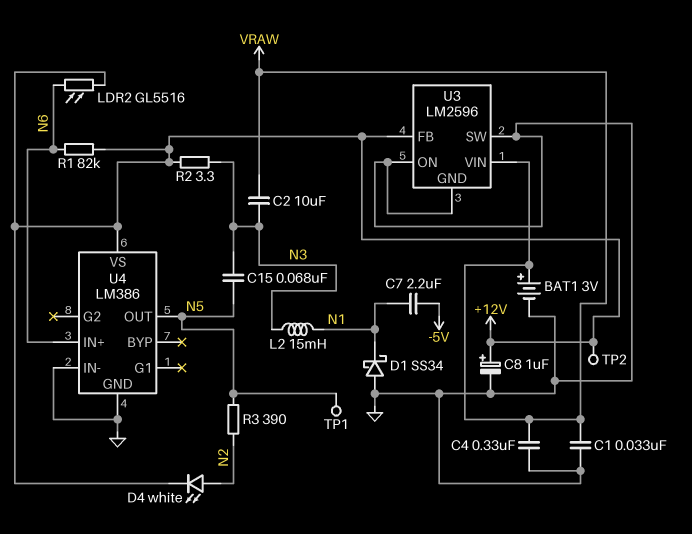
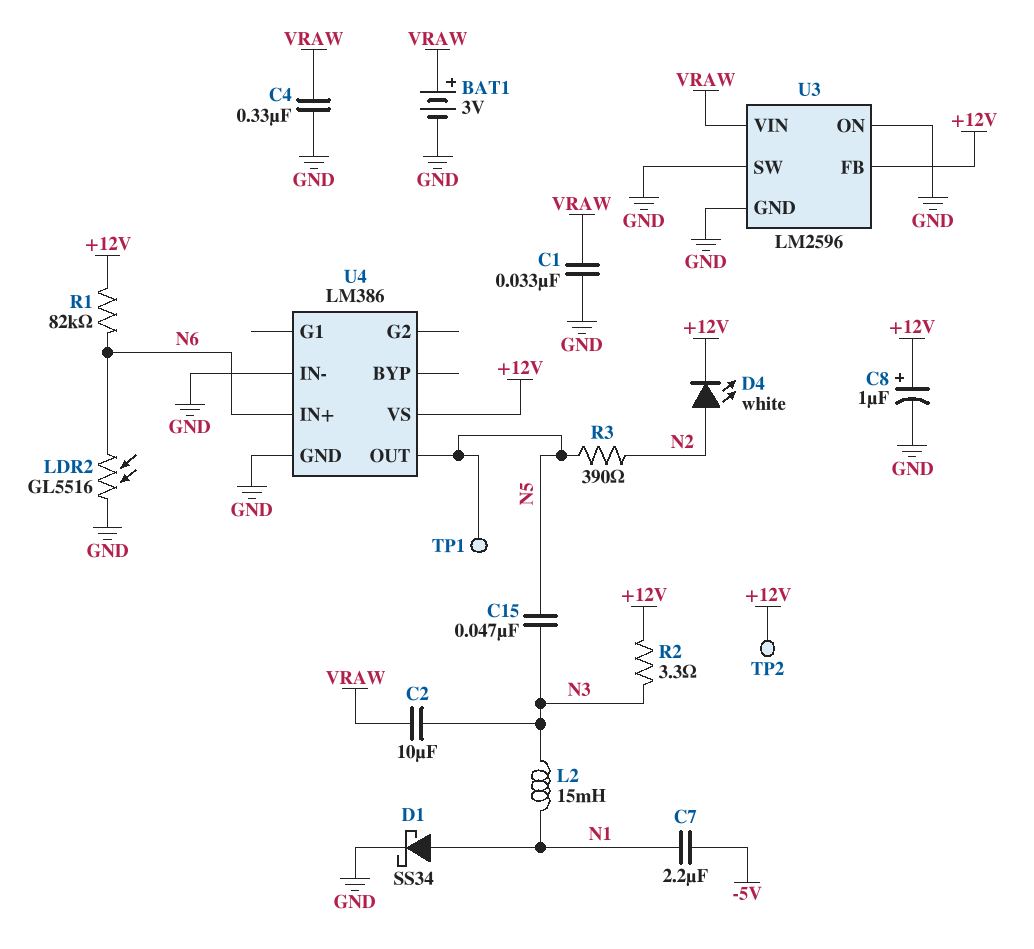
C15: 68nF (N3, N5) -> 47nF (N3, N5)
D1: schottky SS34 (A GND, K N1) -> schottky SS34 (A N1, K GND)
LDR2: GL5516 (+12V, N6) -> GL5516 (GND, N6)

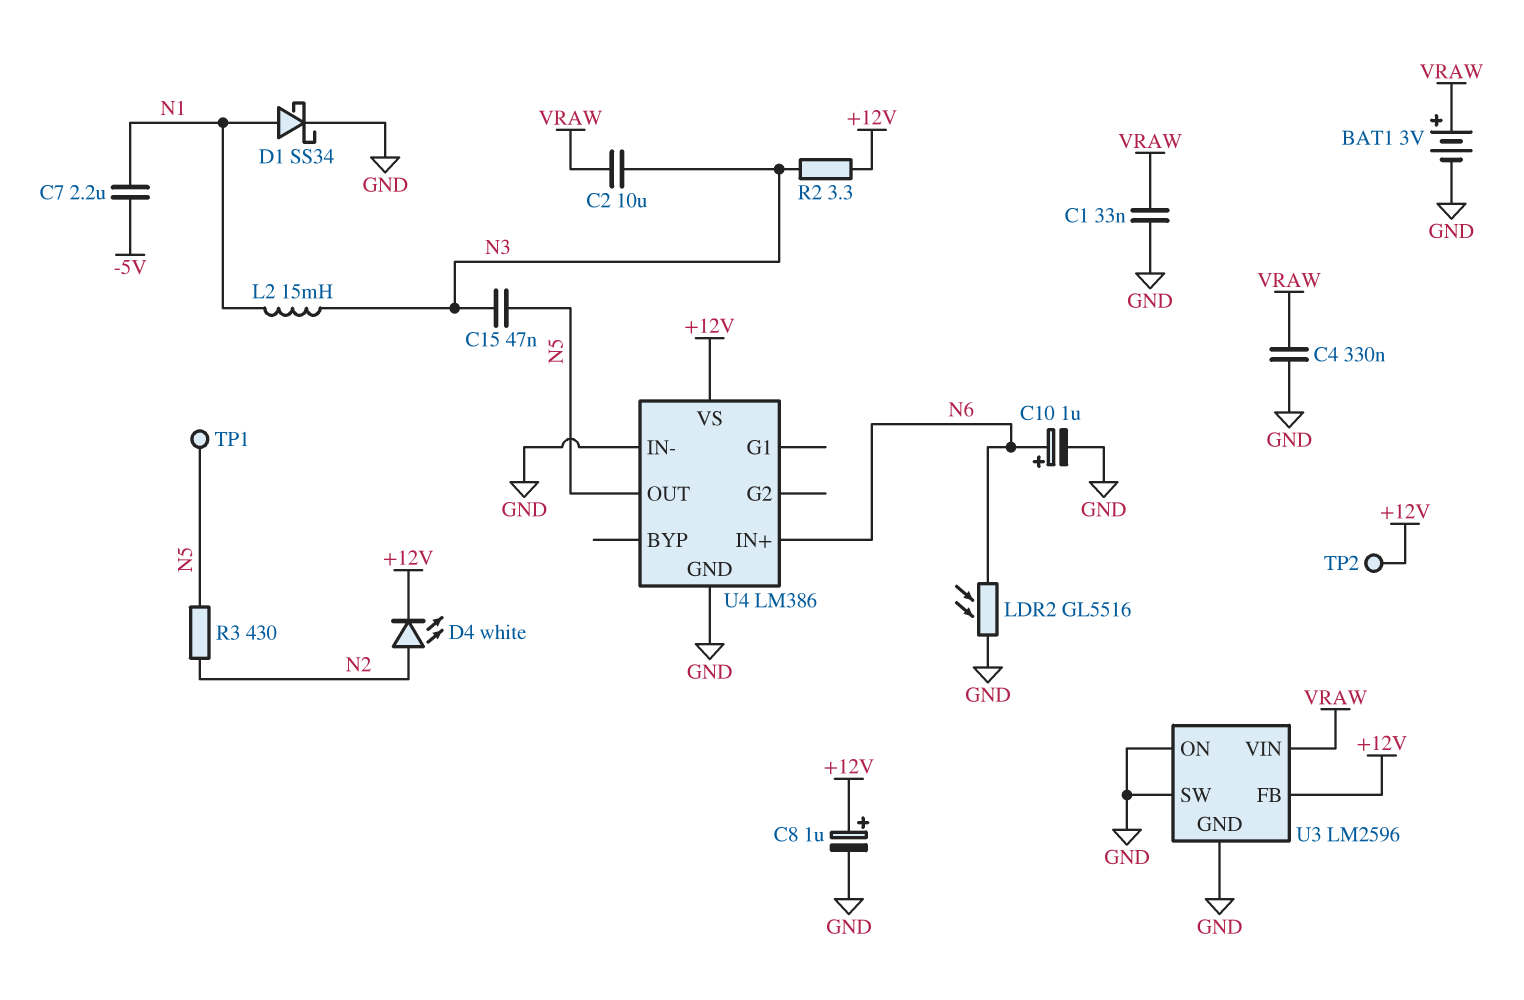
C10: none -> 1uF (plus N6, minus GND)
R1: 82k (+12V, N6) -> none
R3: 390 (N2, N5) -> 430 (N2, N5)

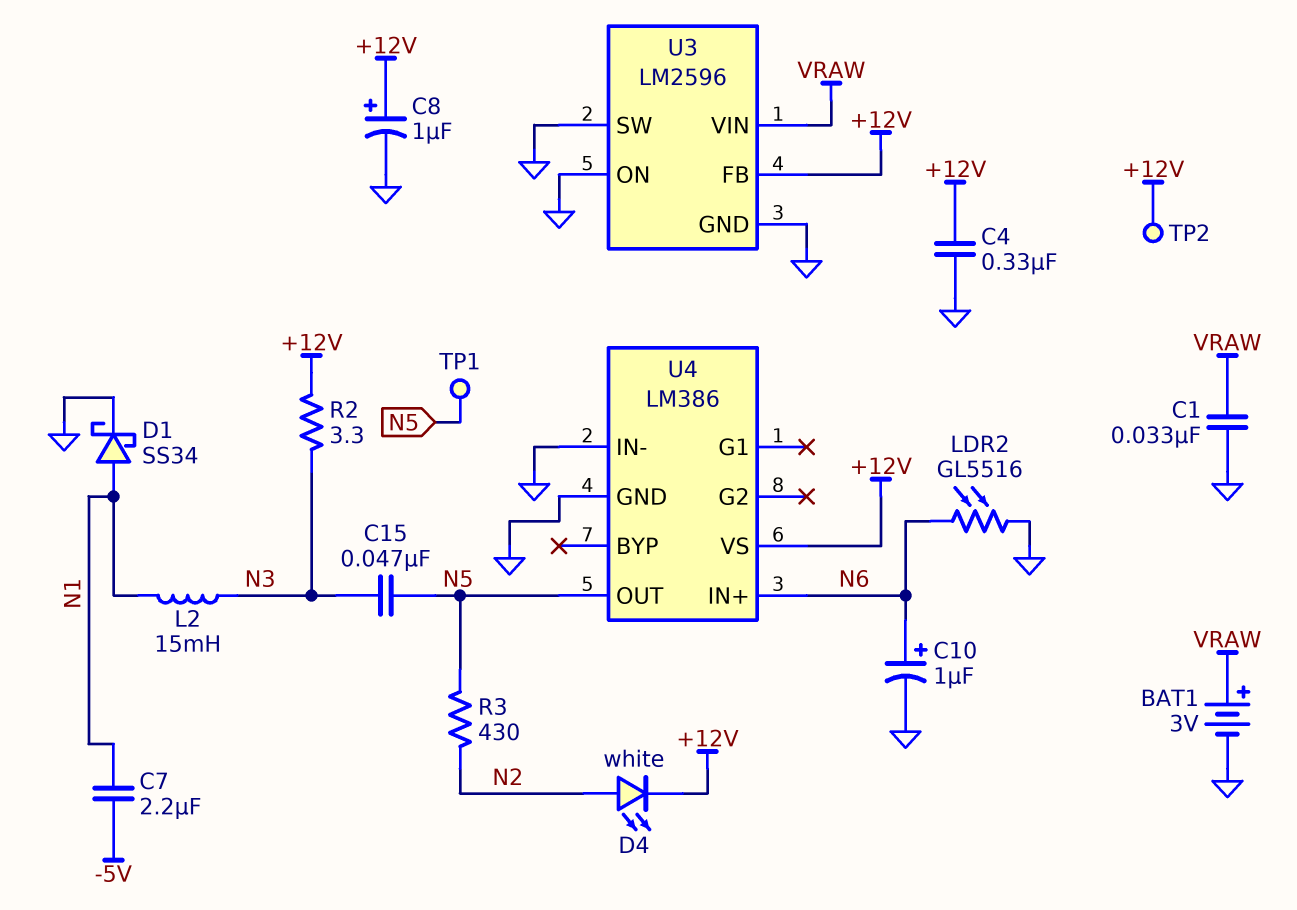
C2: 10uF (N3, VRAW) -> none
C4: 330nF (GND, VRAW) -> 330nF (+12V, GND)

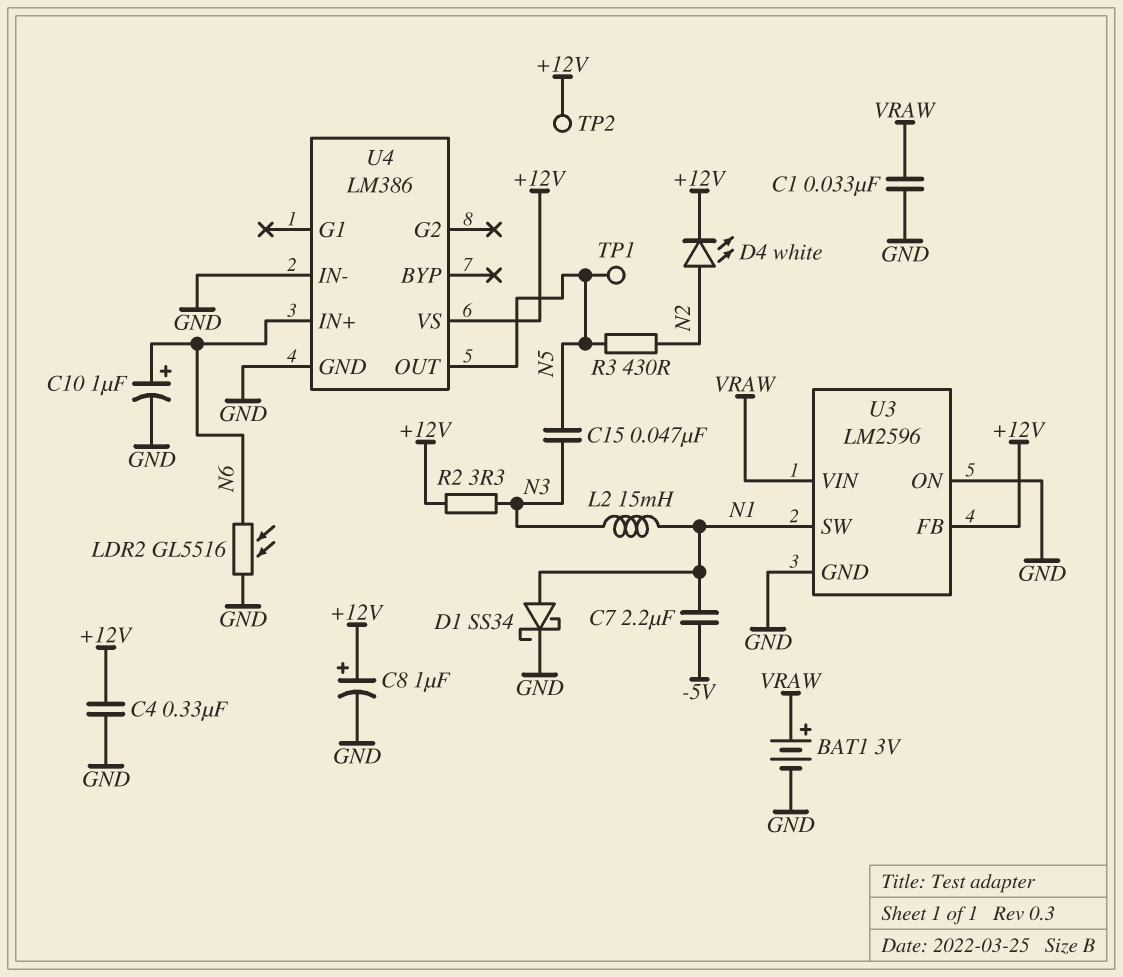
U3 pin SW: GND -> N1

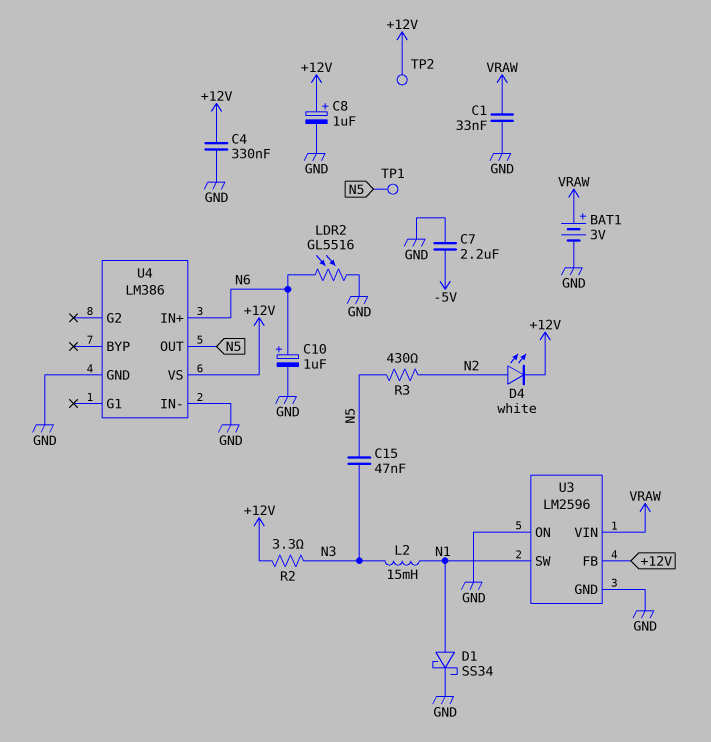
C7: 2.2uF (-5V, N1) -> 2.2uF (-5V, GND)

